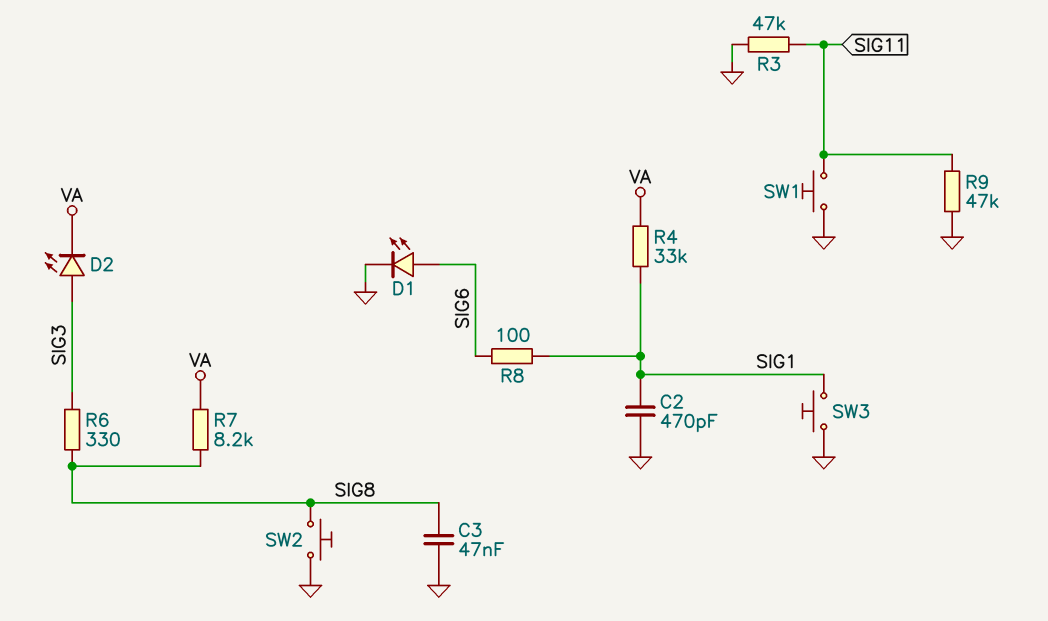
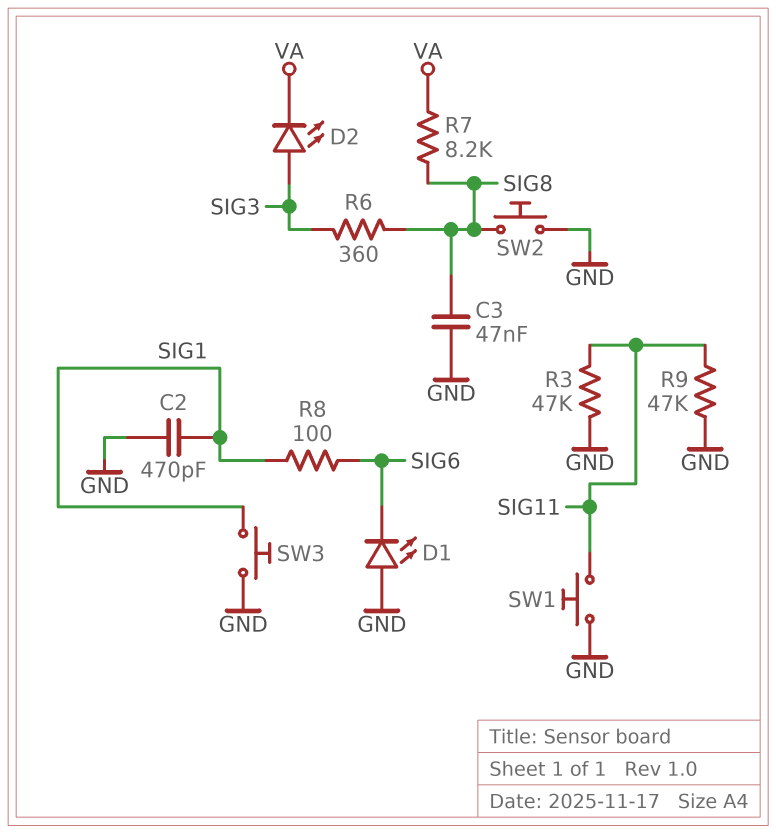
D1: LED (A SIG6, K GND) -> LED (A GND, K SIG6)
R4: 33k (SIG1, VA) -> none
R6: 330 (SIG3, SIG8) -> 360 (SIG3, SIG8)

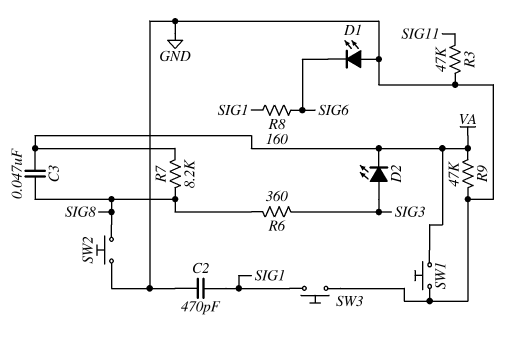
C3: 47nF (GND, SIG8) -> 47nF (SIG8, VA)
R8: 100 (SIG1, SIG6) -> 160 (SIG1, SIG6)
R9: 47k (GND, SIG11) -> 47k (GND, VA)
SW1: button (GND, SIG11) -> button (GND, VA)

